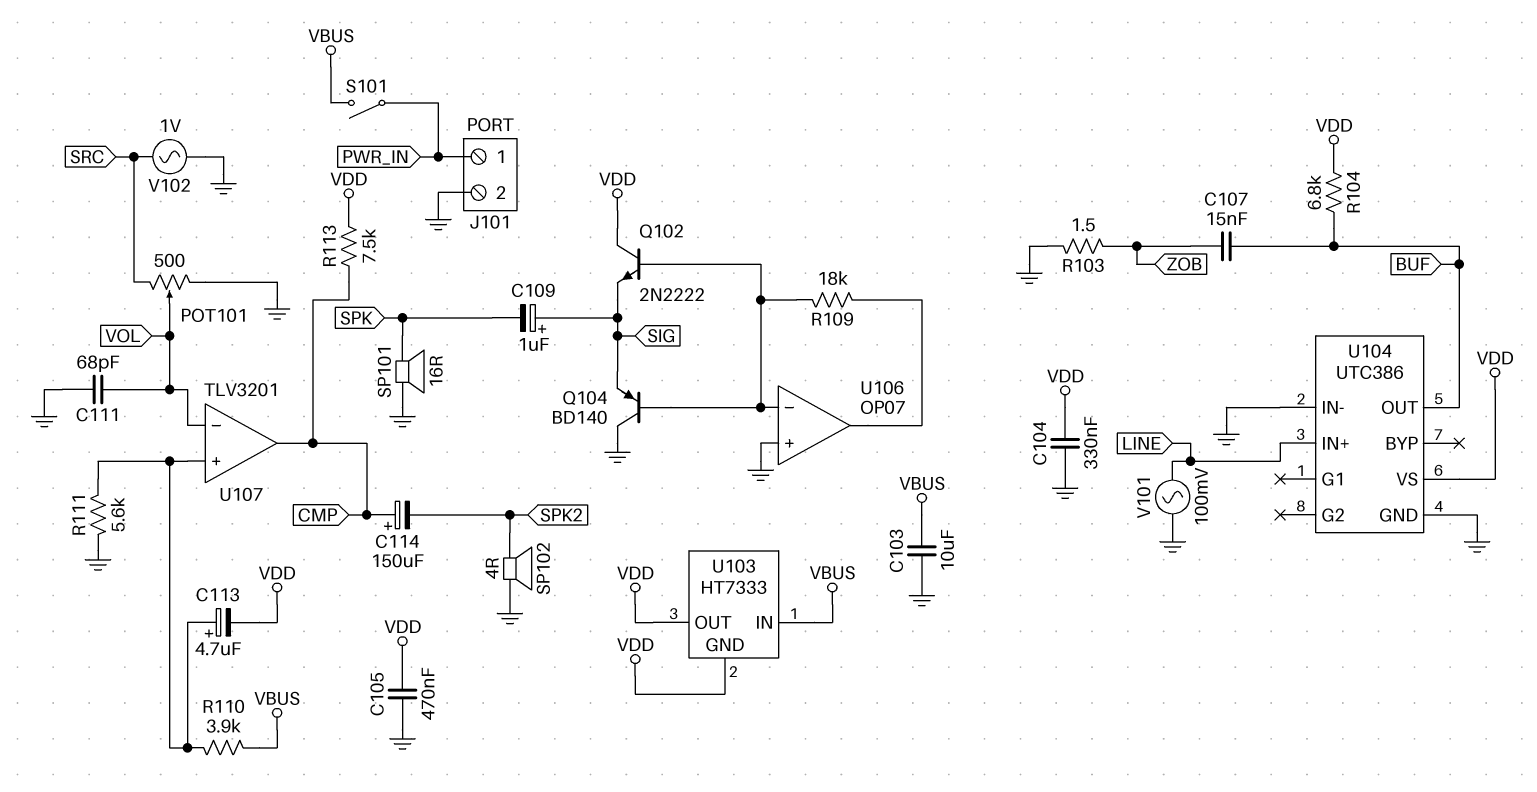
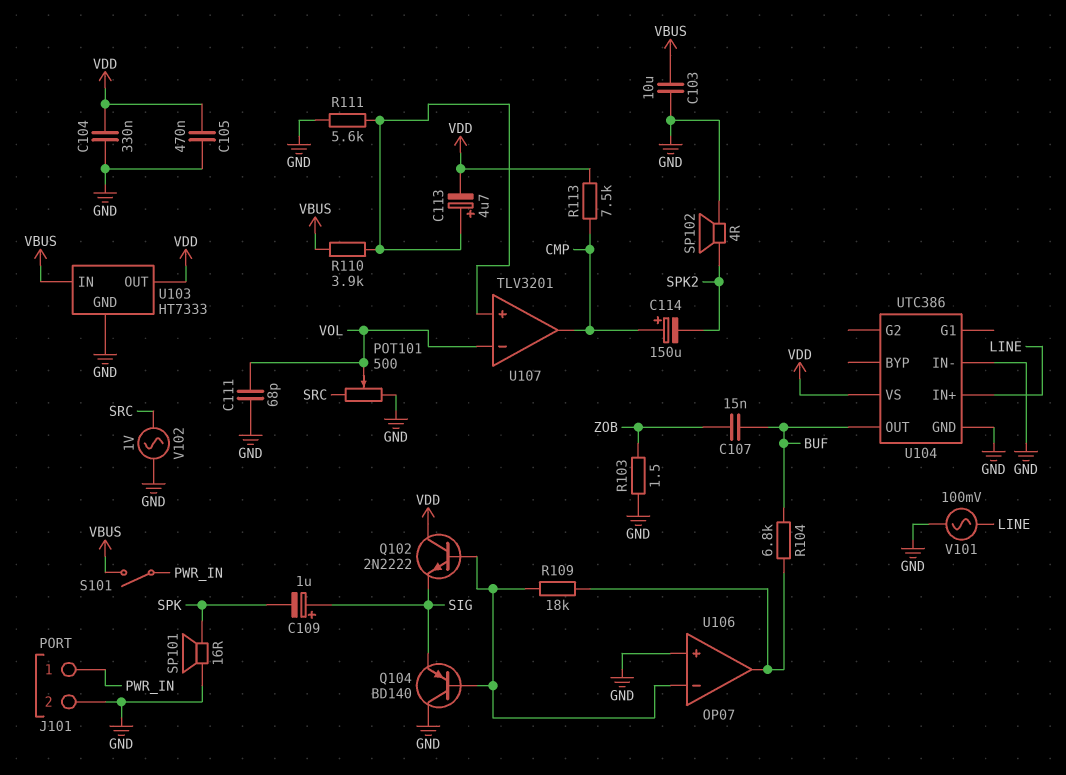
R104: 6.8k (BUF, VDD) -> 6.8k (BUF, U106/out)
U103 pin GND: VDD -> GND

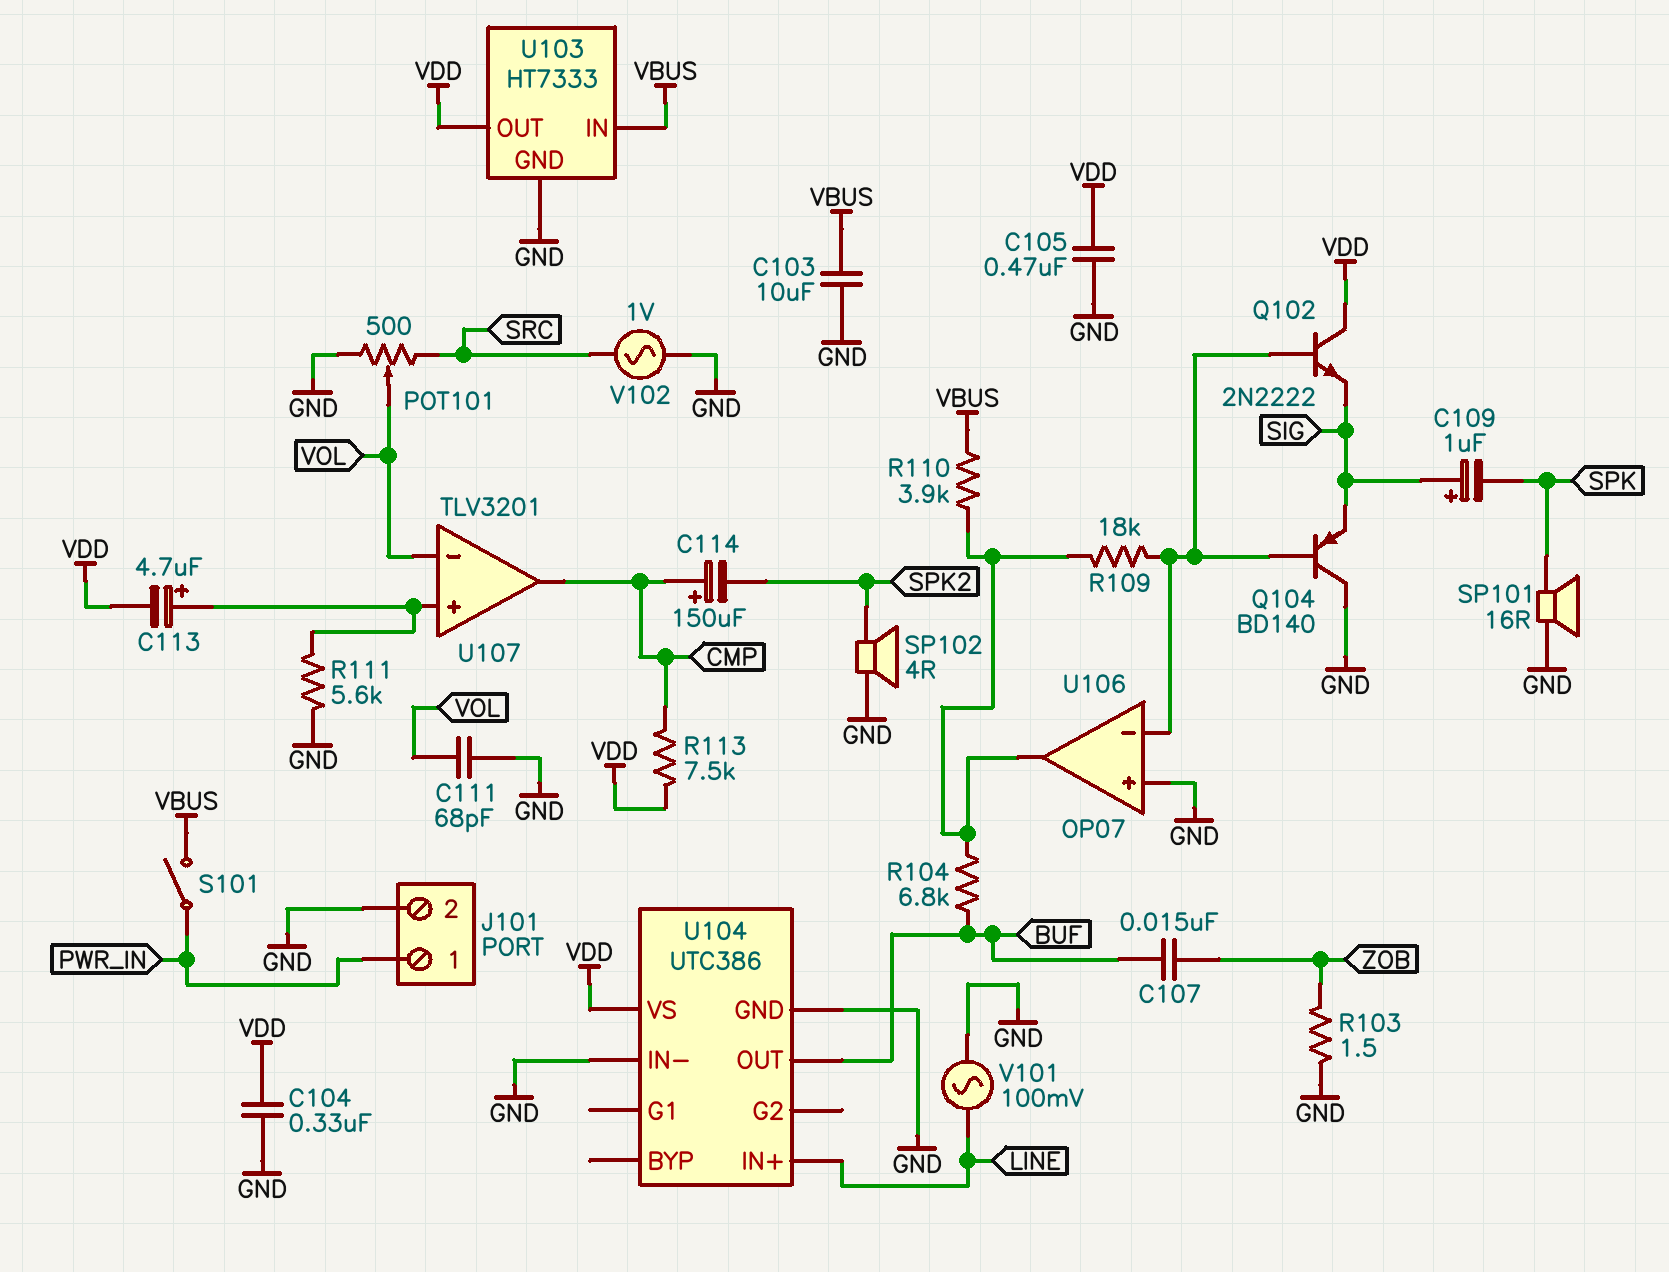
R110: 3.9k (U107/in+, VBUS) -> 3.9k (U106/out, VBUS)

